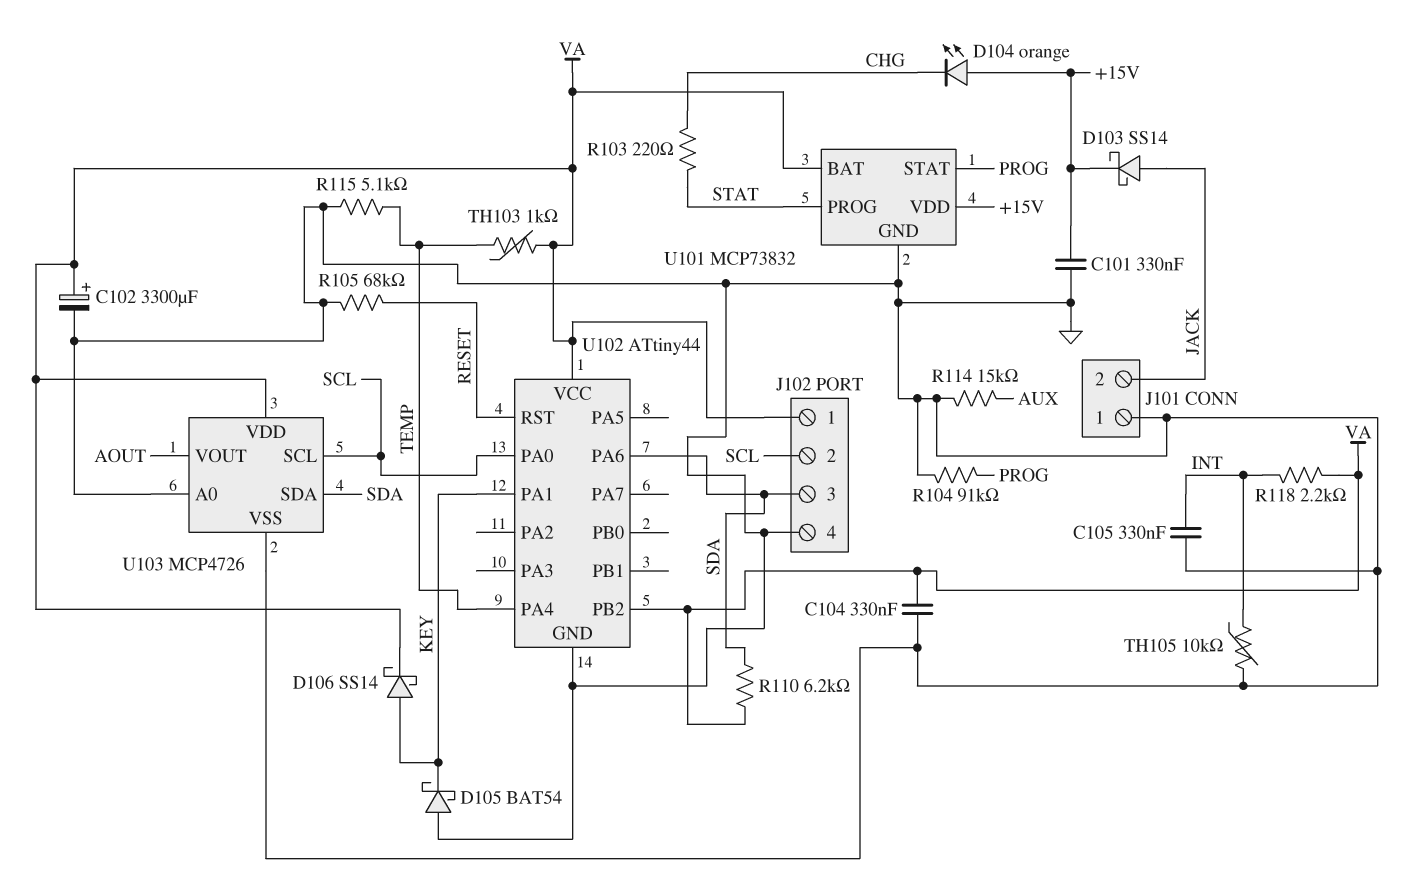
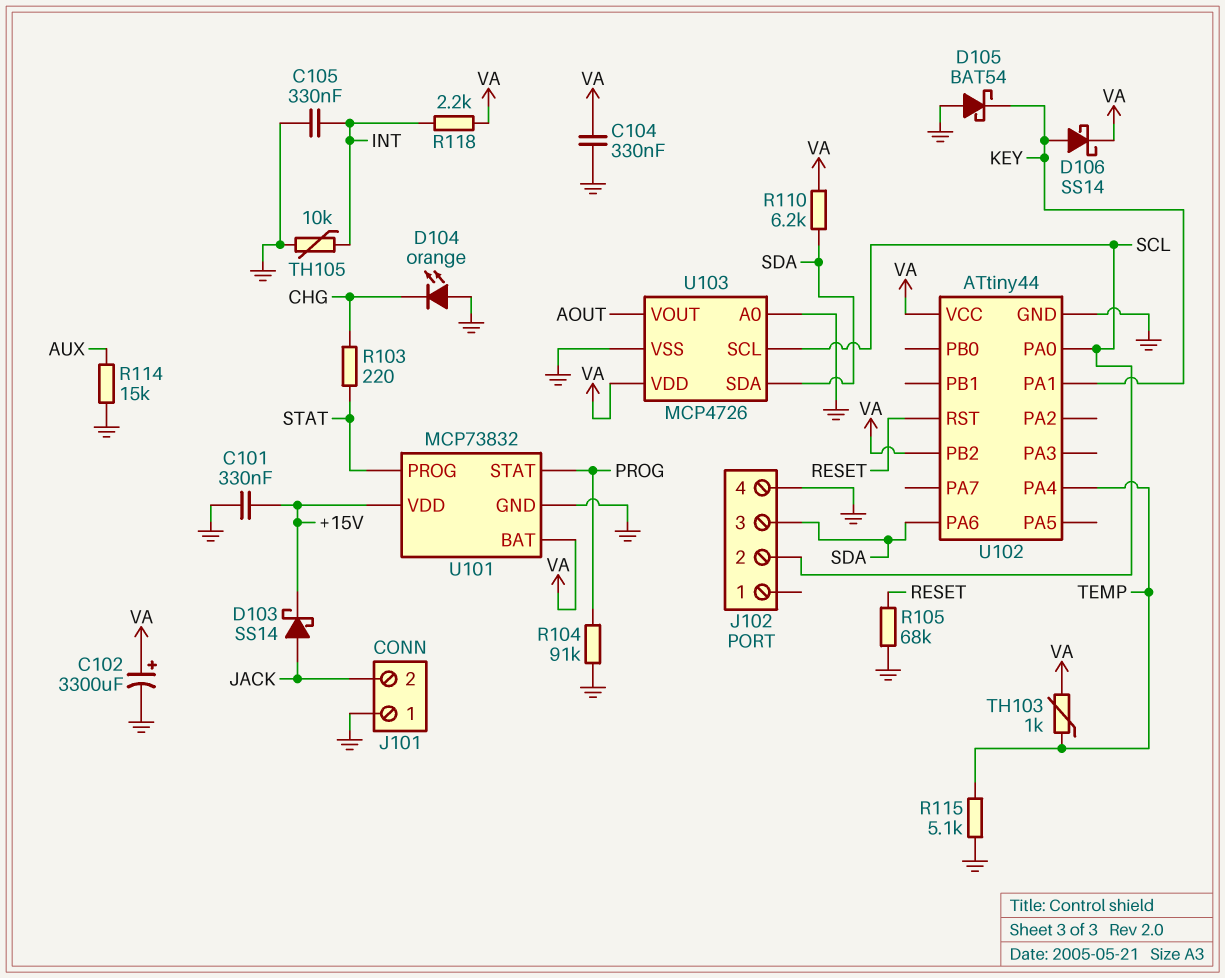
D104: LED orange (A +15V, K CHG) -> LED orange (A GND, K CHG)
J102 pin 1: VA -> none

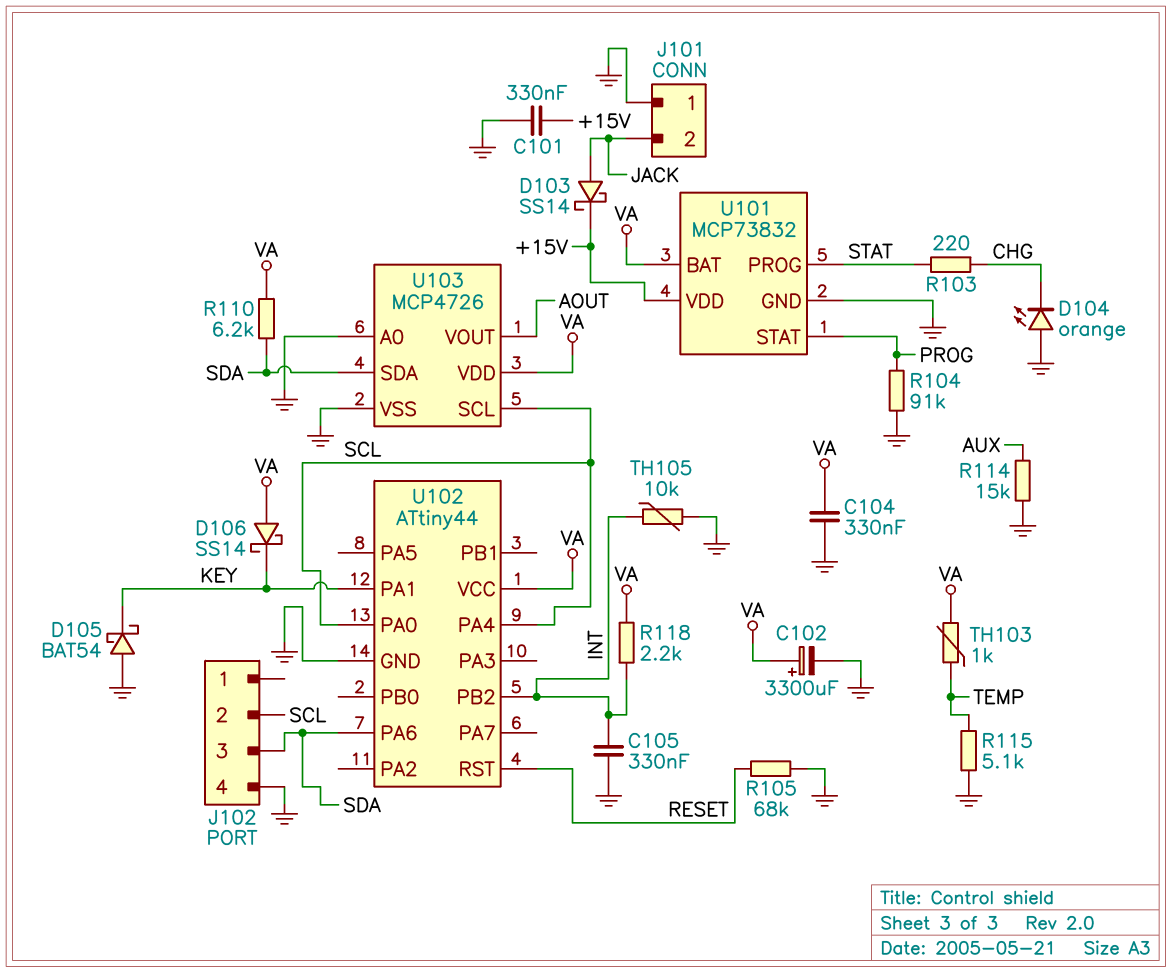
D106: schottky SS14 (A KEY, K VA) -> schottky SS14 (A VA, K KEY)
U102 pin PA4: TEMP -> SCL
U102 pin PB2: VA -> INT

